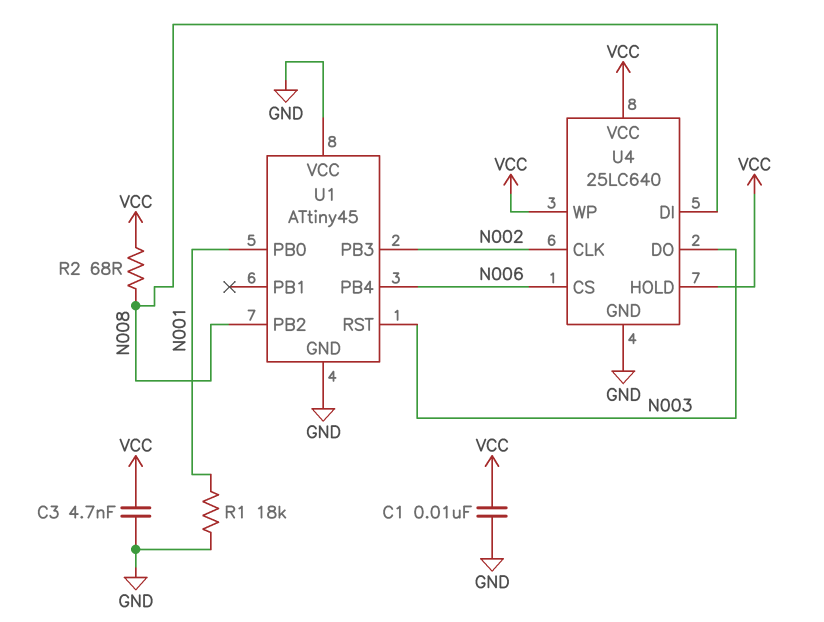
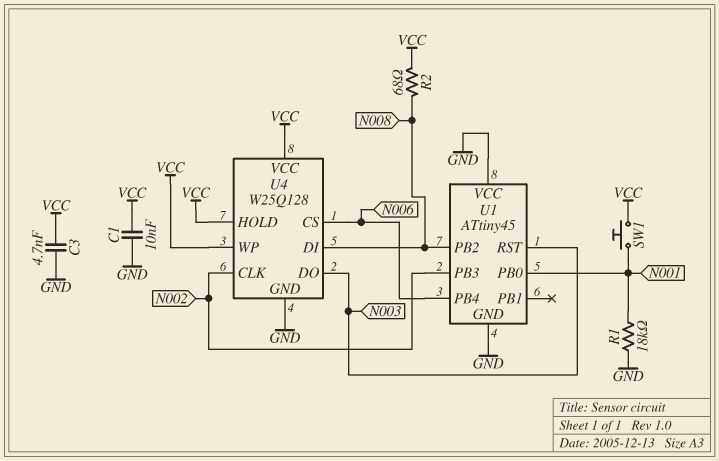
SW1: none -> button (N001, VCC)
U4: 25LC640 -> W25Q128

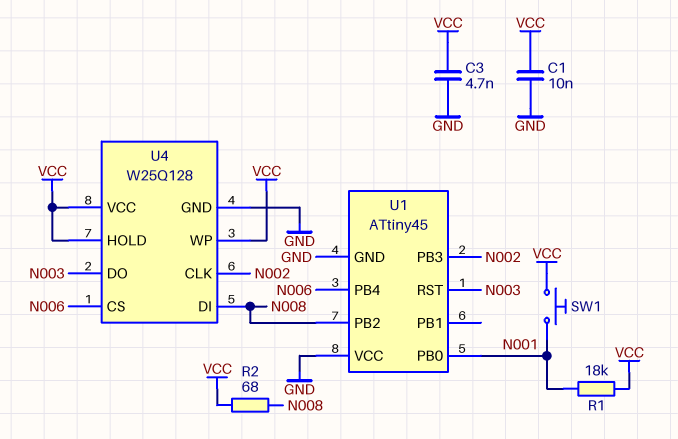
R1: 18k (GND, N001) -> 18k (N001, VCC)

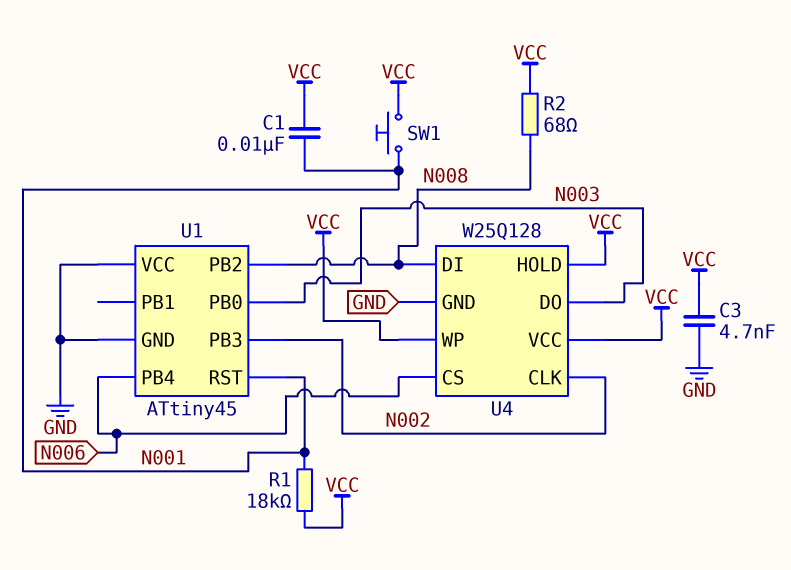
C1: 10nF (GND, VCC) -> 10nF (N001, VCC)
U1 pin PB0: N001 -> N003
U1 pin RST: N003 -> N001

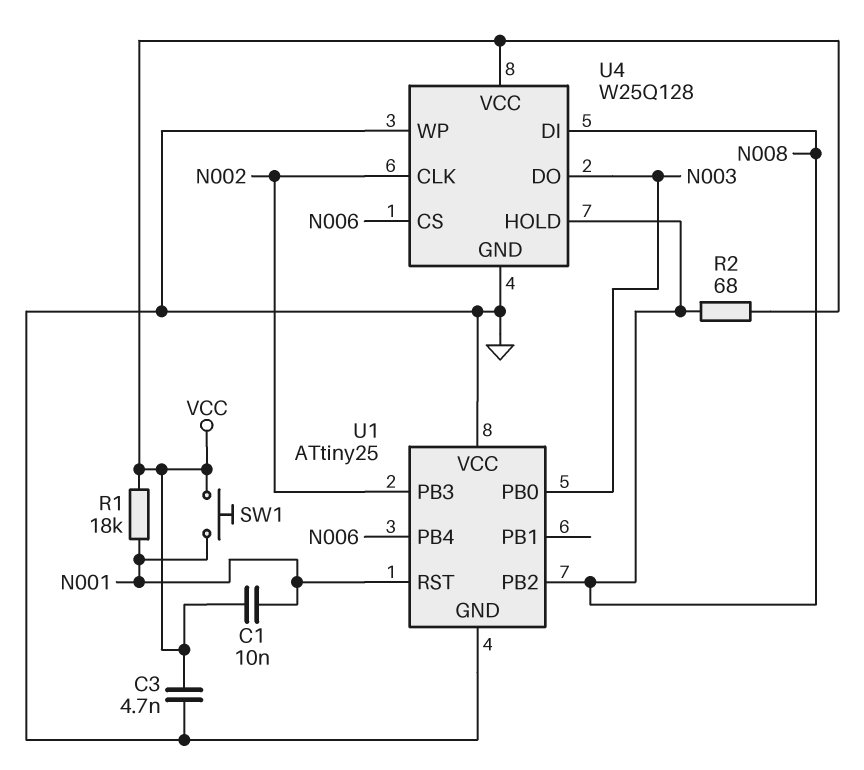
U1: ATtiny45 -> ATtiny25
U4 pin HOLD: VCC -> N008
U4 pin WP: VCC -> GND

